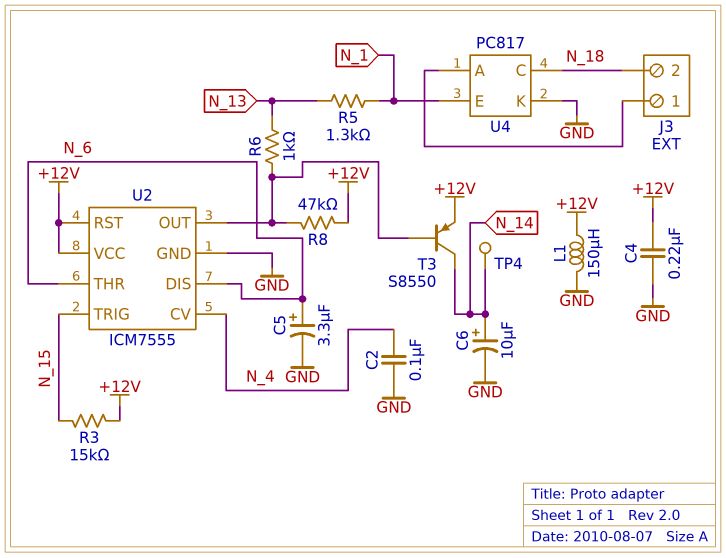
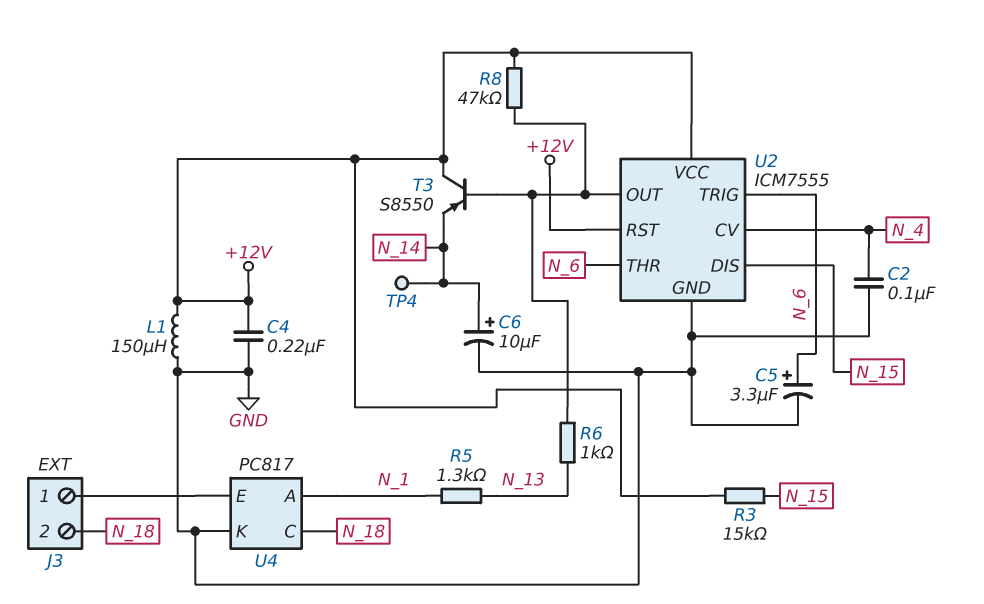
T3: PNP S8550 (B U2/OUT, C N_14, E +12V) -> PNP S8550 (B U2/OUT, C +12V, E N_14)
U2 pin DIS: N_6 -> N_15
U2 pin TRIG: N_15 -> N_6
U4 pin A: J3/1 -> N_1
U4 pin E: N_1 -> J3/1

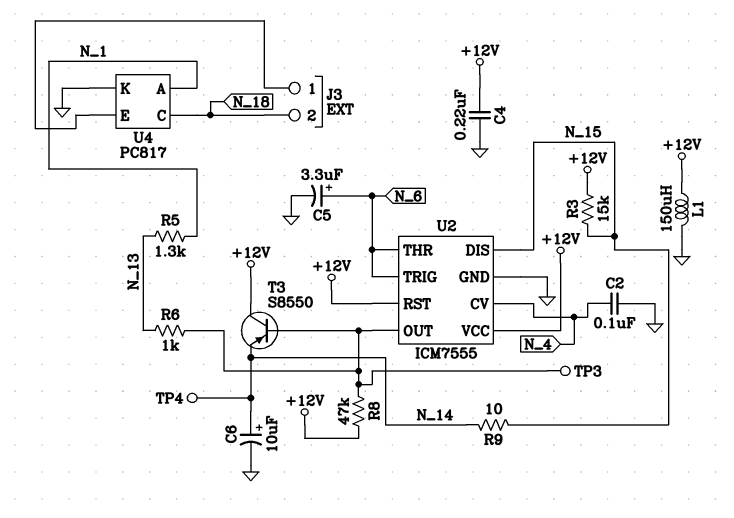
R9: none -> 10 (N_14, N_15)
TP3: none -> test point (U2/OUT)

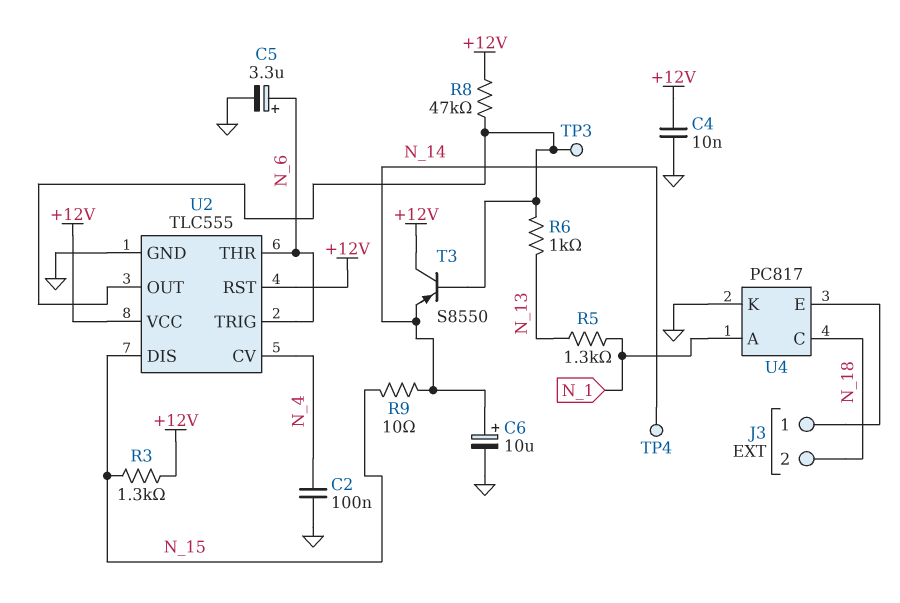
C4: 220nF (+12V, GND) -> 10nF (+12V, GND)
L1: 150uH (+12V, GND) -> none
R3: 15k (+12V, N_15) -> 1.3k (+12V, N_15)
U2: ICM7555 -> TLC555

